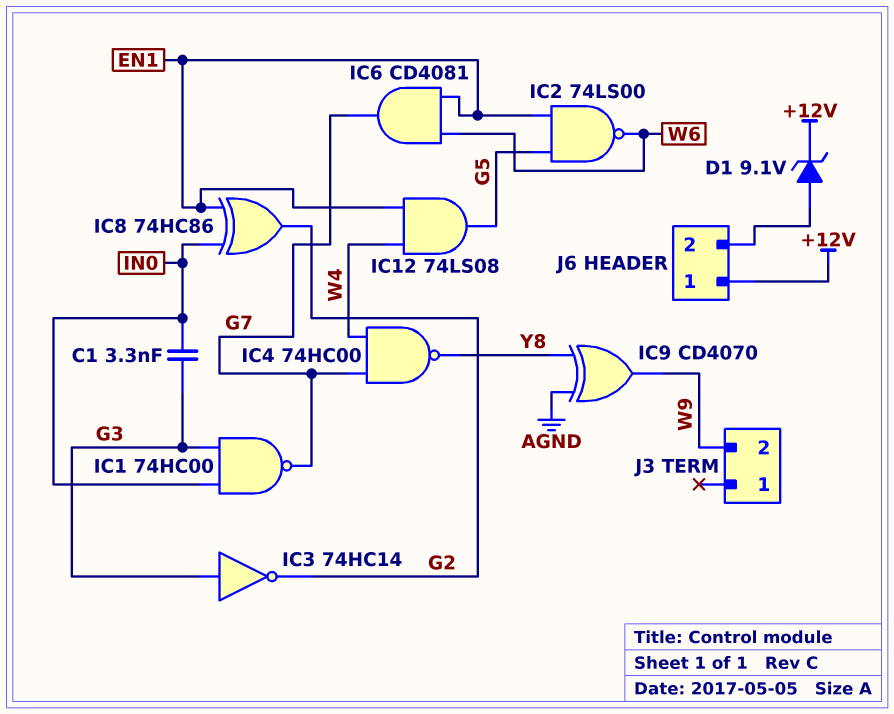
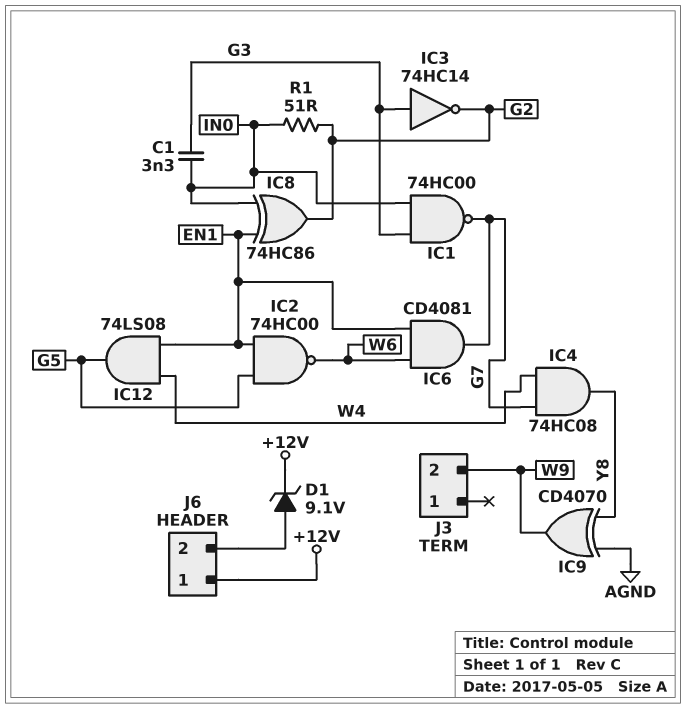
IC2: NAND 74LS00 (in EN1, in G5, out W6) -> NAND 74HC00 (in EN1, in G5, out W6)
IC4: NAND 74HC00 (in G7, in W4, out Y8) -> AND 74HC08 (in G7, in W4, out Y8)
R1: none -> 51 (G2, IN0)

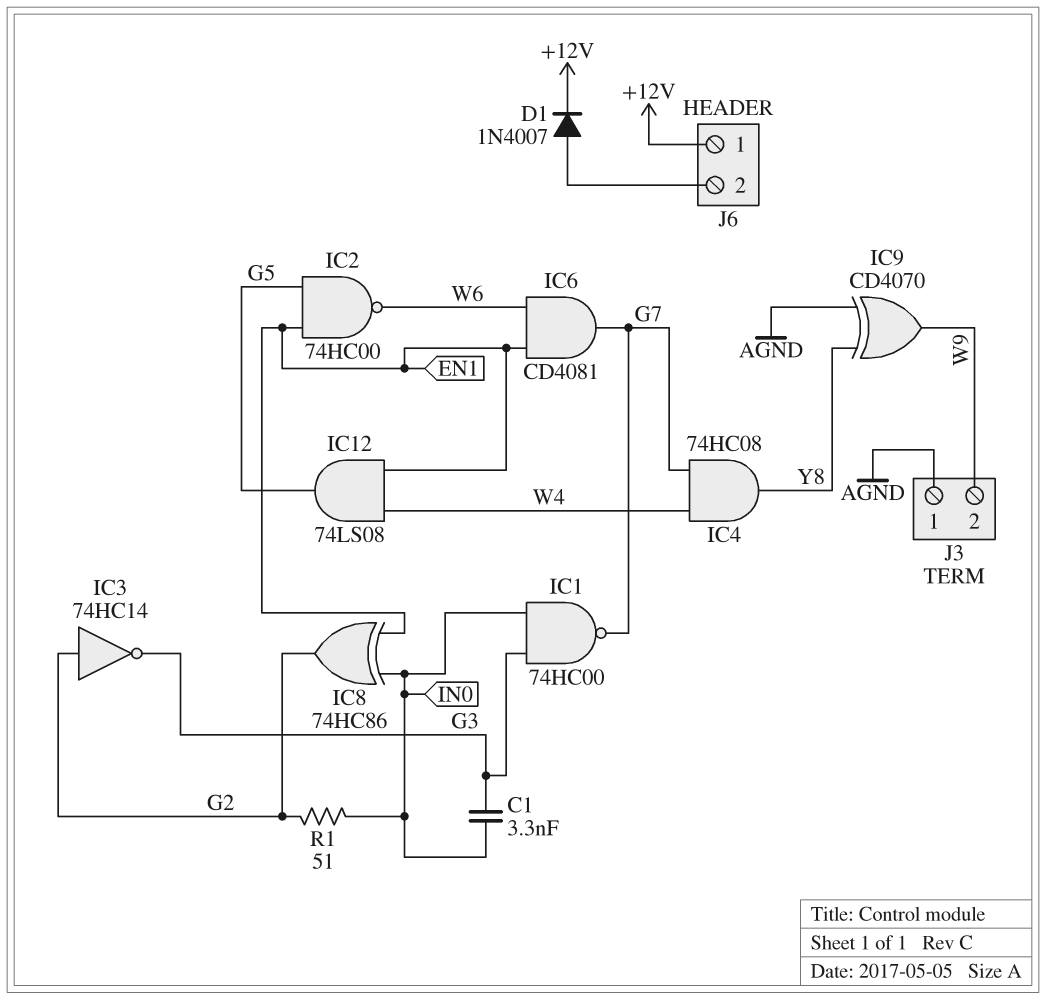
D1: zener 9.1V (A J6/2, K +12V) -> diode 1N4007 (A J6/2, K +12V)
IC3: NOT 74HC14 (in G3, out G2) -> NOT 74HC14 (in G2, out G3)
J3 pin 1: none -> AGND

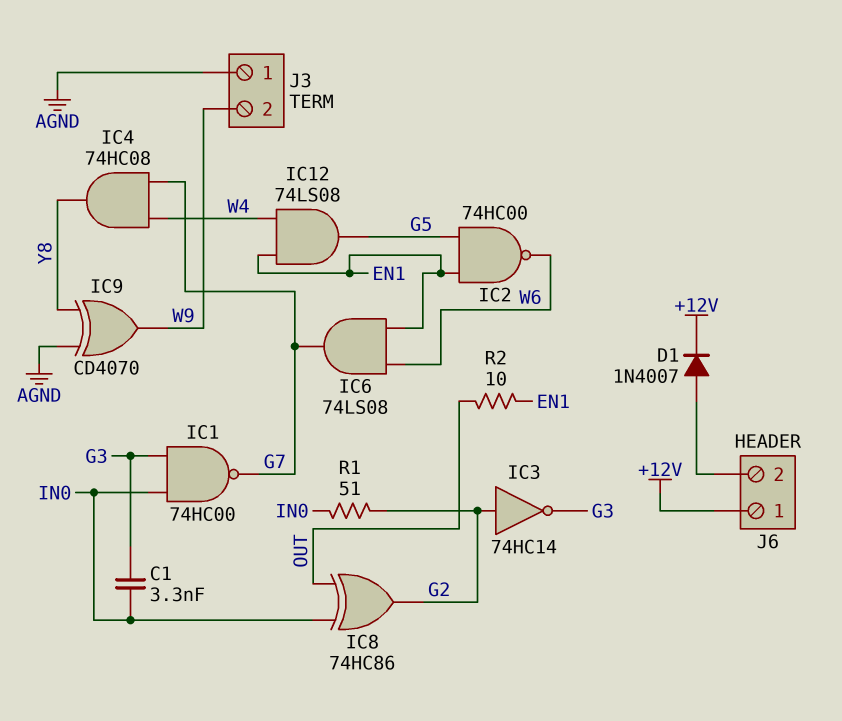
IC6: AND CD4081 (in EN1, in W6, out G7) -> AND 74LS08 (in EN1, in W6, out G7)
IC8: XOR 74HC86 (in EN1, in IN0, out G2) -> XOR 74HC86 (in IN0, in OUT, out G2)
R2: none -> 10 (EN1, OUT)

